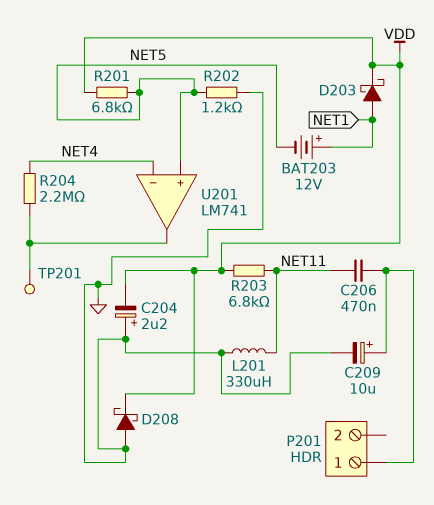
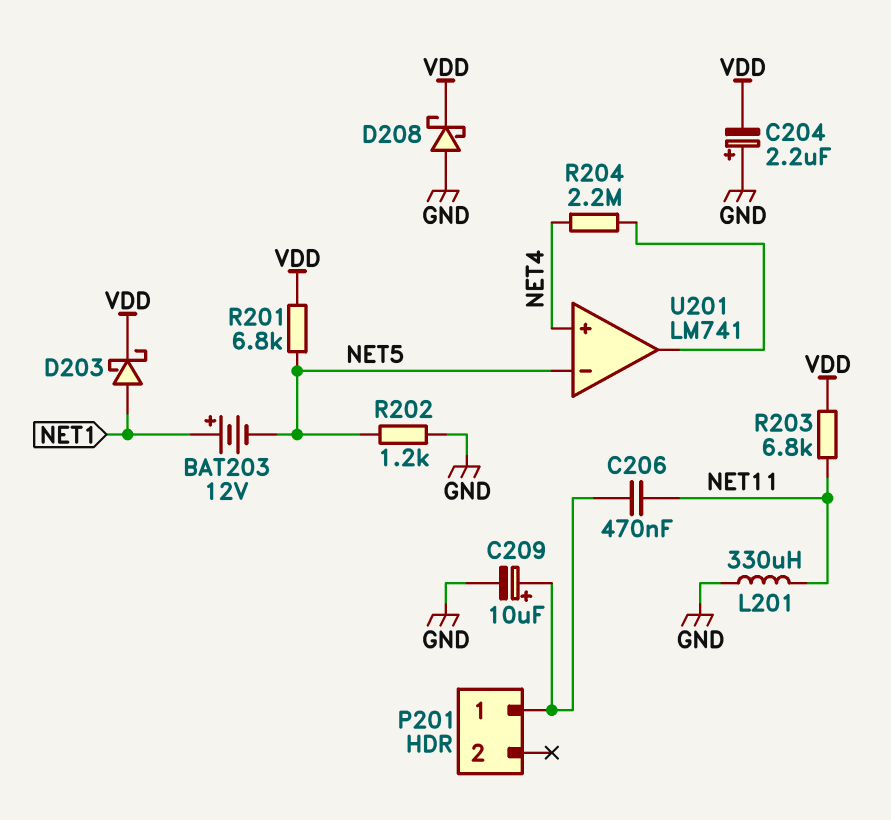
TP201: test point (U201/out) -> none
U201 pin in+: NET5 -> NET4
U201 pin in-: NET4 -> NET5

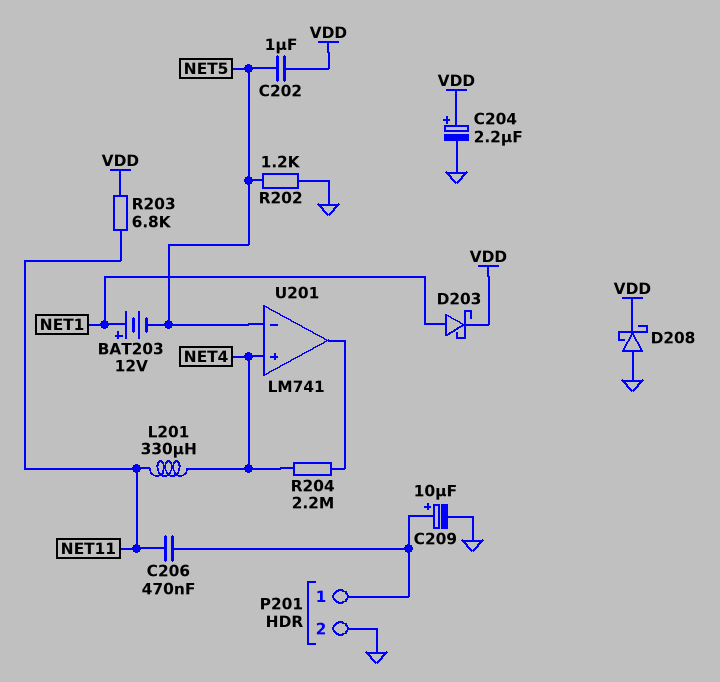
C202: none -> 1uF (NET5, VDD)
C204: 2.2uF (plus GND, minus VDD) -> 2.2uF (plus VDD, minus GND)
L201: 330uH (GND, NET11) -> 330uH (NET4, NET11)
P201 pin 2: none -> GND
R201: 6.8k (NET5, VDD) -> none

